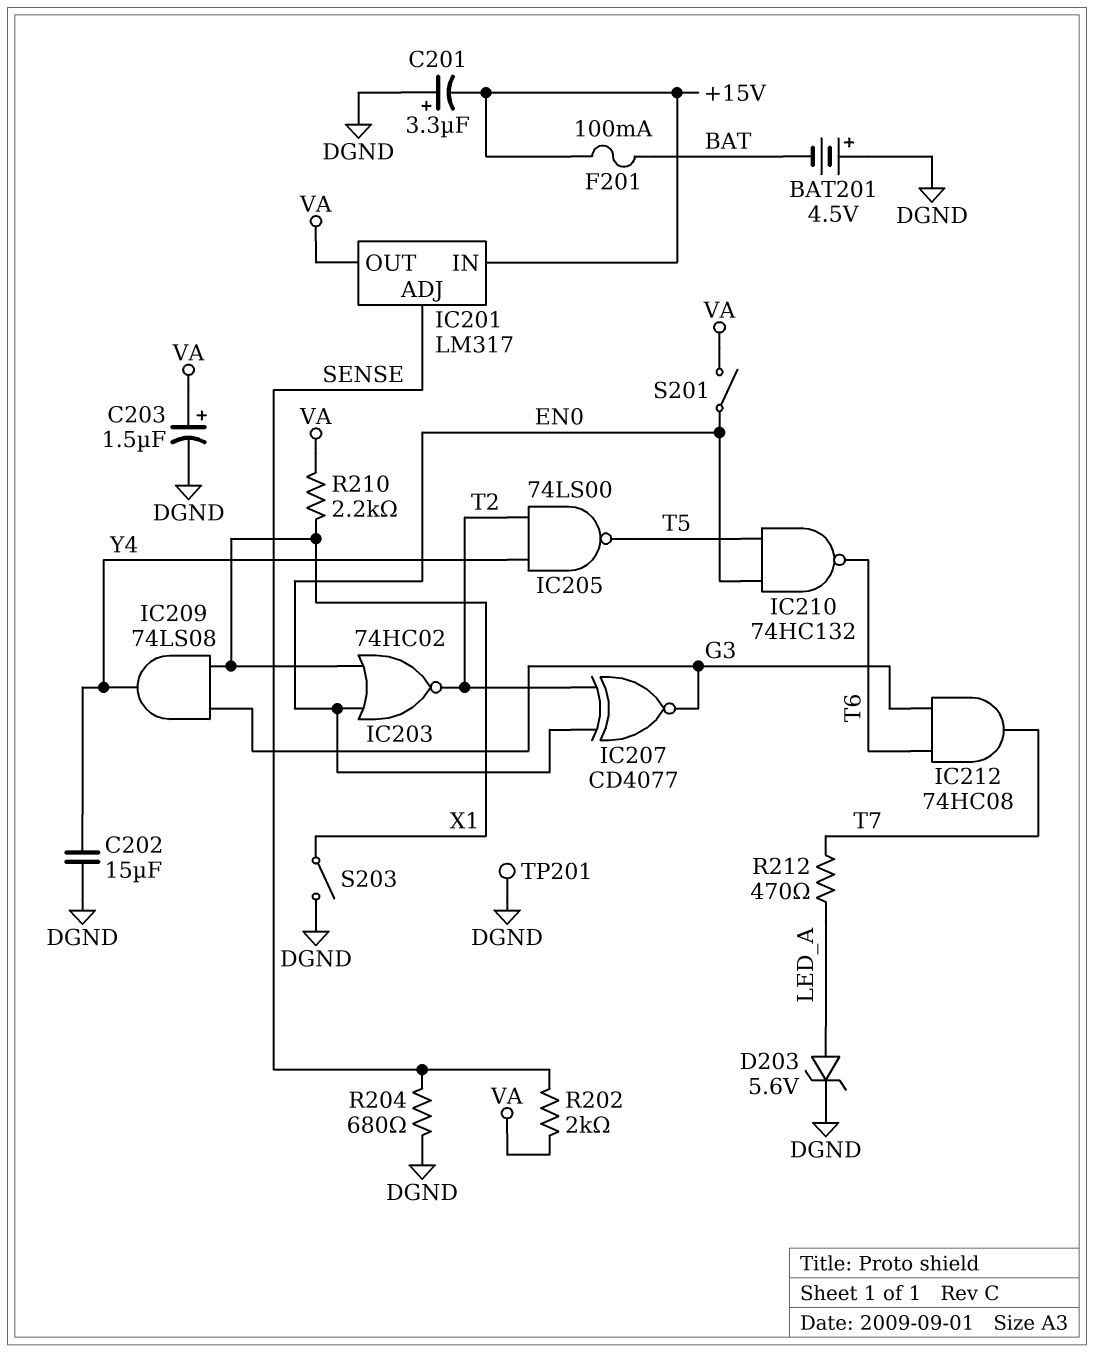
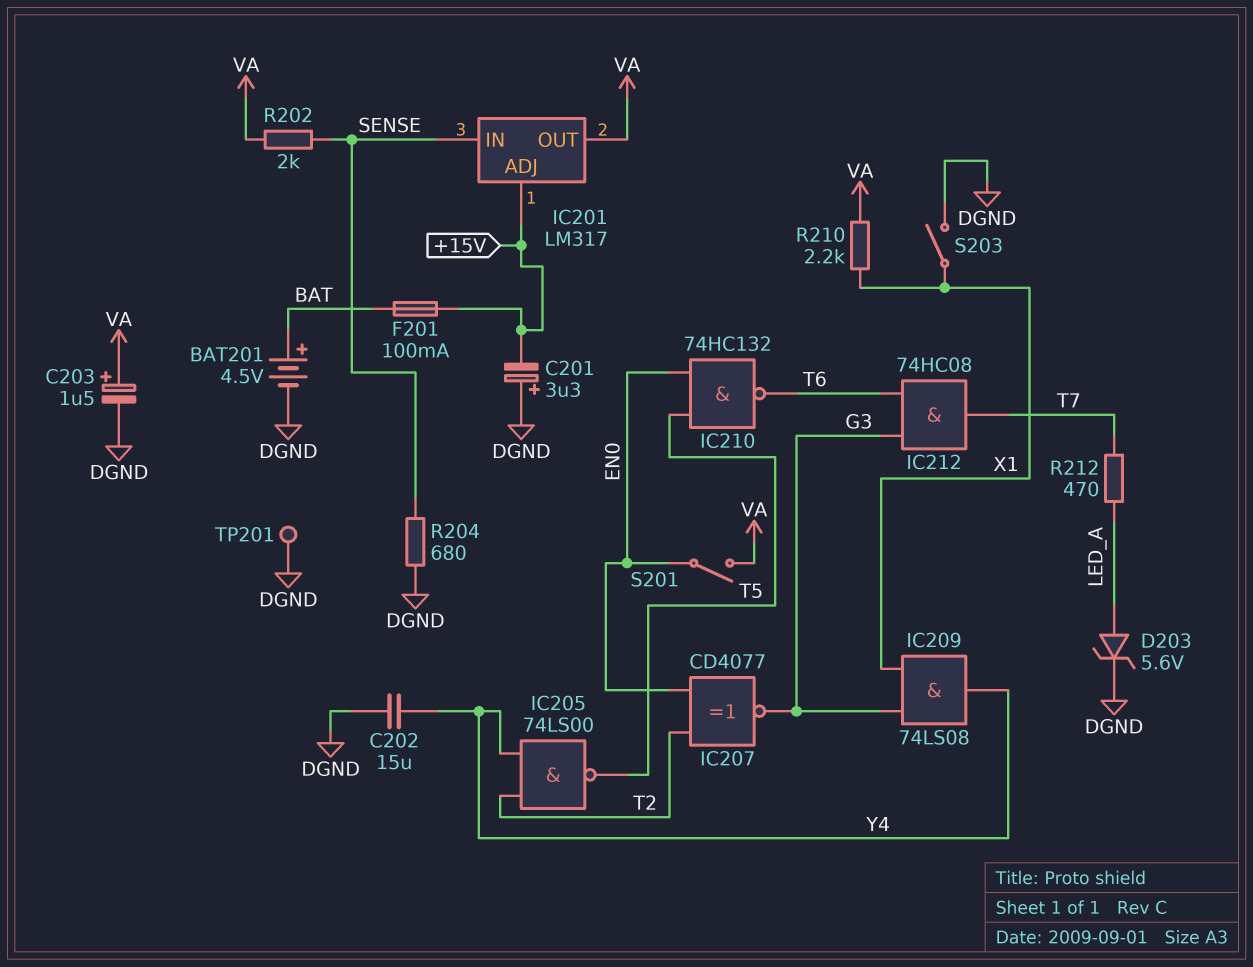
BAT201: 4.5V (plus DGND, minus BAT) -> 4.5V (plus BAT, minus DGND)
IC201 pin ADJ: SENSE -> +15V
IC201 pin IN: +15V -> SENSE
IC203: NOR 74HC02 (in EN0, in X1, out T2) -> none

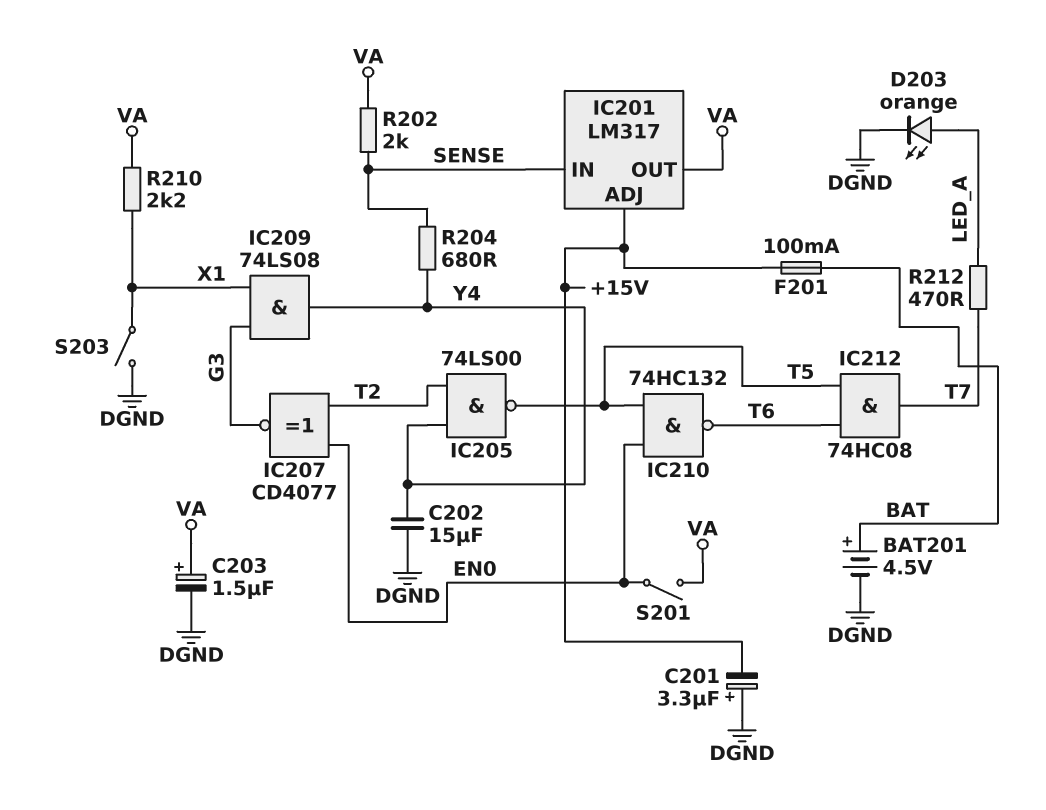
D203: zener 5.6V (A LED_A, K DGND) -> LED orange (A LED_A, K DGND)
IC212: AND 74HC08 (in G3, in T6, out T7) -> AND 74HC08 (in T5, in T6, out T7)
R204: 680 (DGND, SENSE) -> 680 (SENSE, Y4)
TP201: test point (DGND) -> none

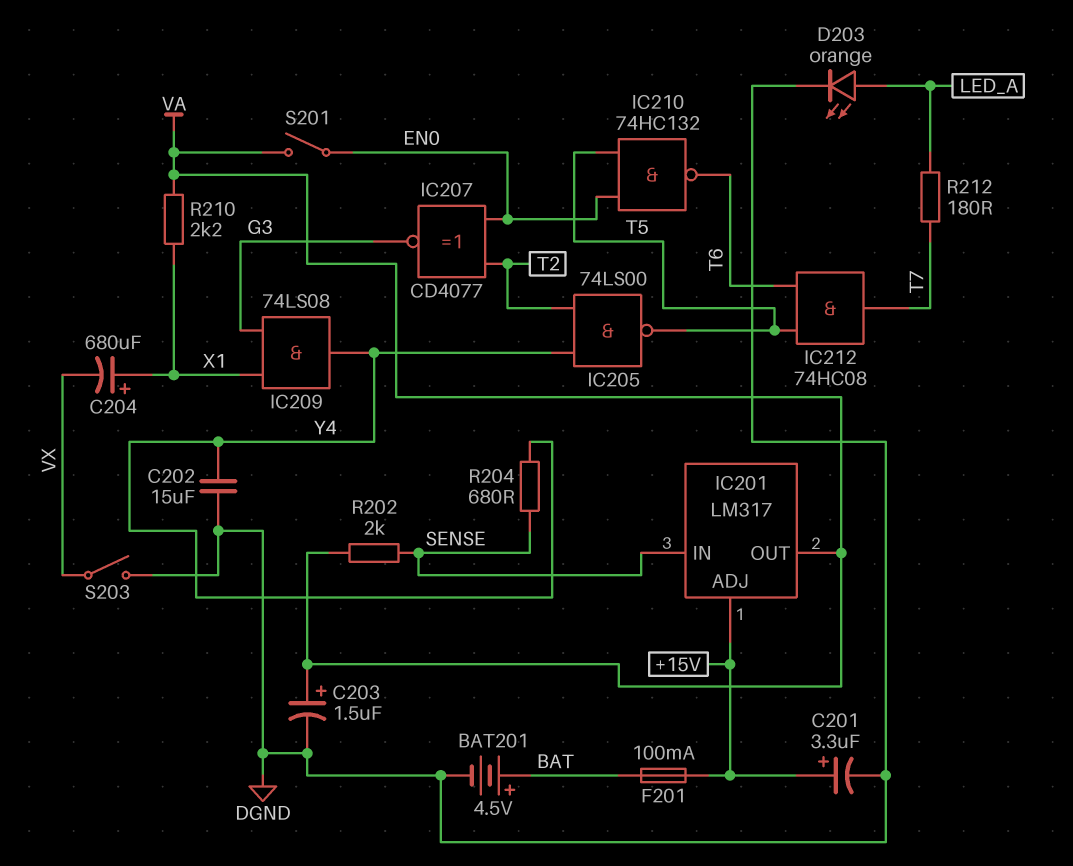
C201: 3.3uF (plus DGND, minus +15V) -> 3.3uF (plus +15V, minus DGND)
C204: none -> 680uF (plus X1, minus VX)
R212: 470 (LED_A, T7) -> 180 (LED_A, T7)
S203: switch (DGND, X1) -> switch (DGND, VX)

